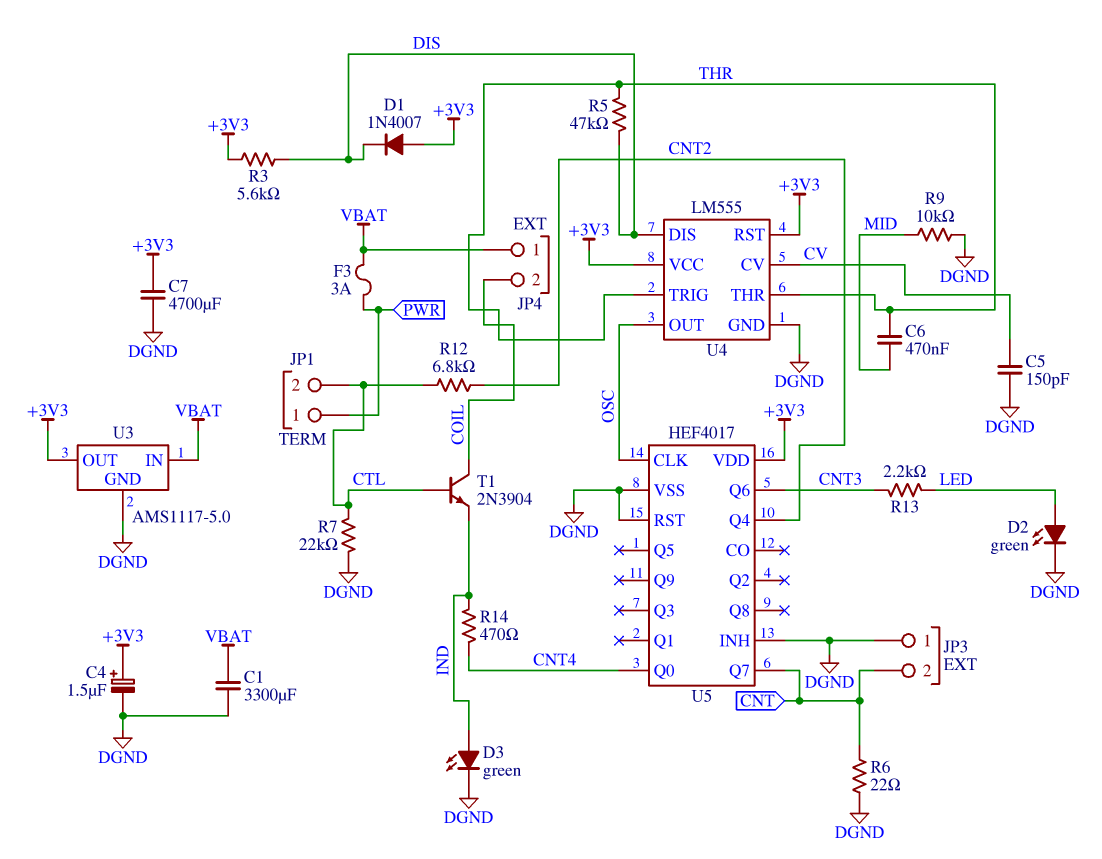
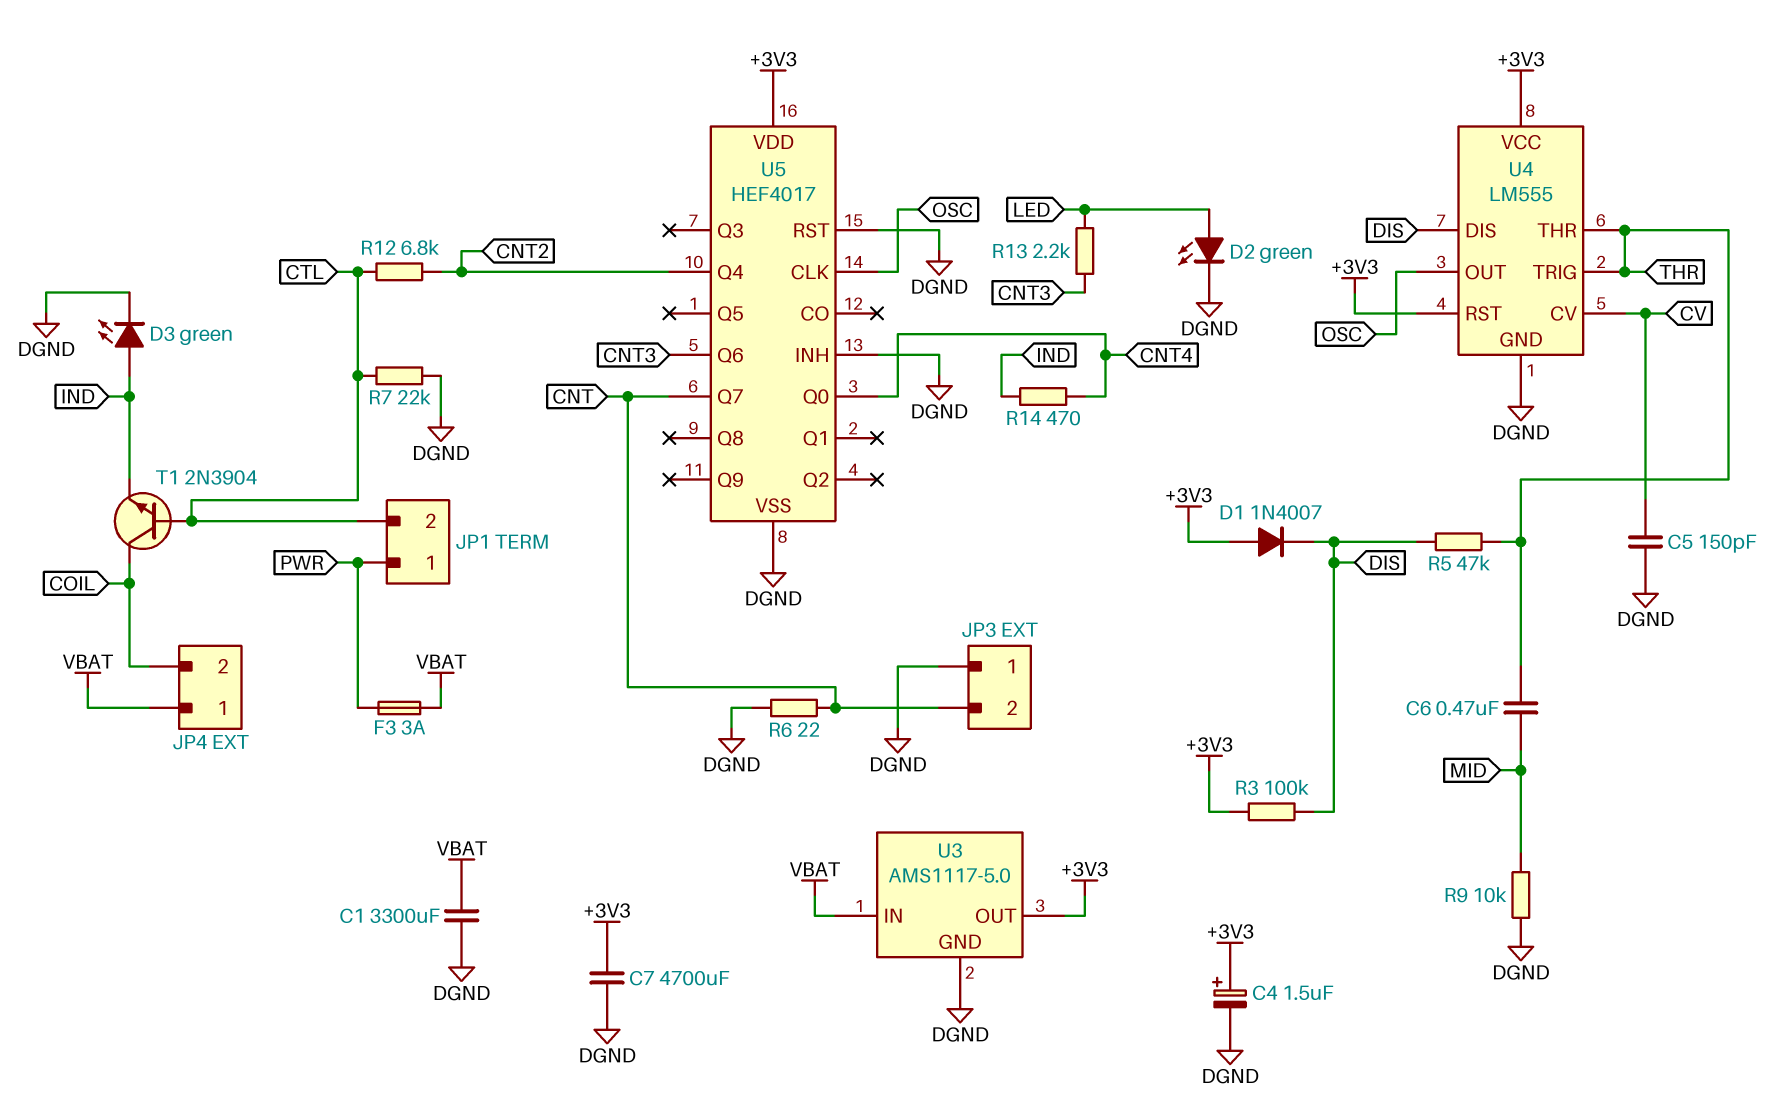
R3: 5.6k (+3V3, DIS) -> 100k (+3V3, DIS)

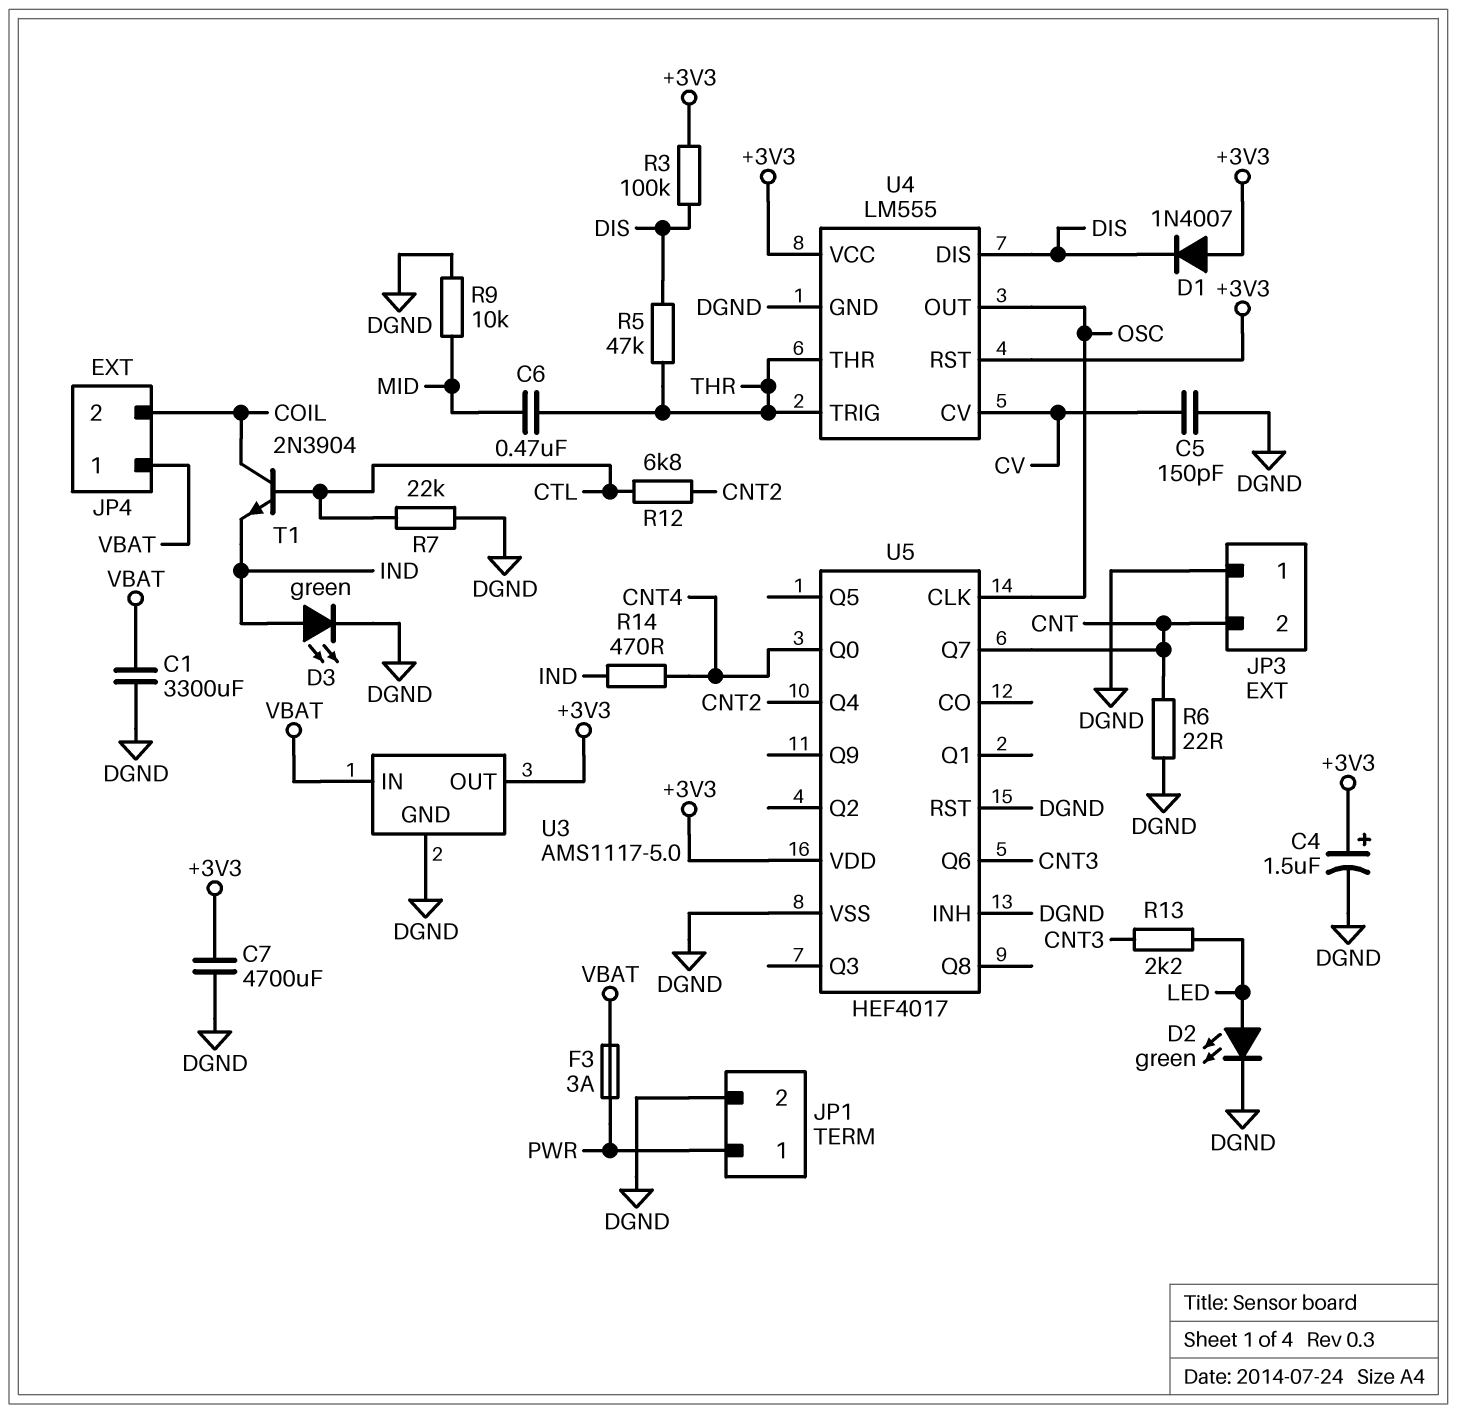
JP1 pin 2: CTL -> DGND

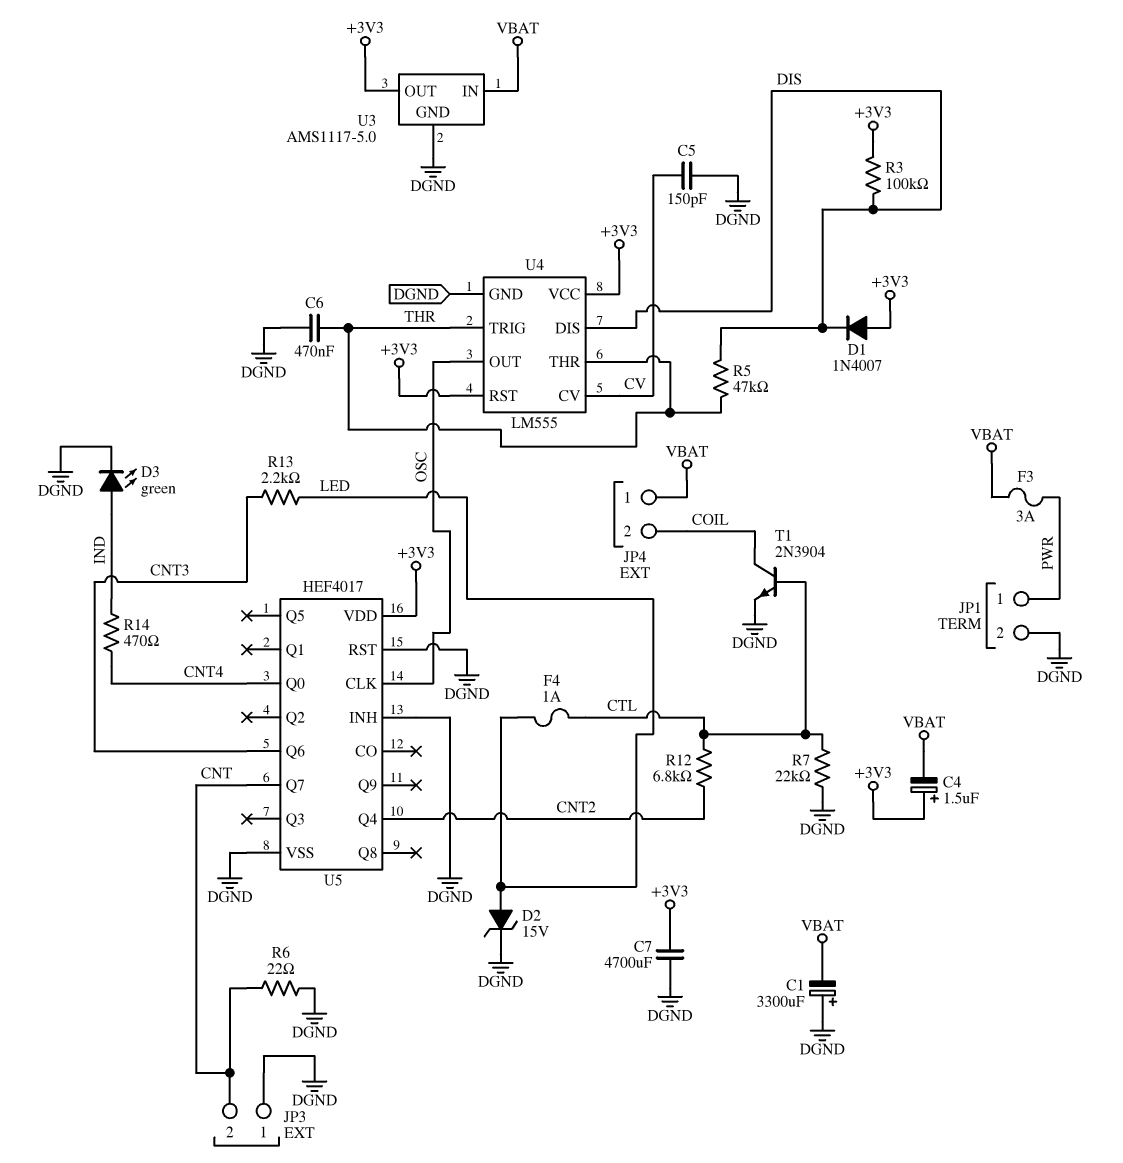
C1: 3300uF (DGND, VBAT) -> 3300uF (plus DGND, minus VBAT)
C4: 1.5uF (plus +3V3, minus DGND) -> 1.5uF (plus +3V3, minus VBAT)
C6: 470nF (MID, THR) -> 470nF (DGND, THR)
D2: LED green (A LED, K DGND) -> zener 15V (A LED, K DGND)
F4: none -> 1A (CTL, LED)
R9: 10k (DGND, MID) -> none
T1: NPN 2N3904 (B CTL, C COIL, E IND) -> NPN 2N3904 (B CTL, C COIL, E DGND)

